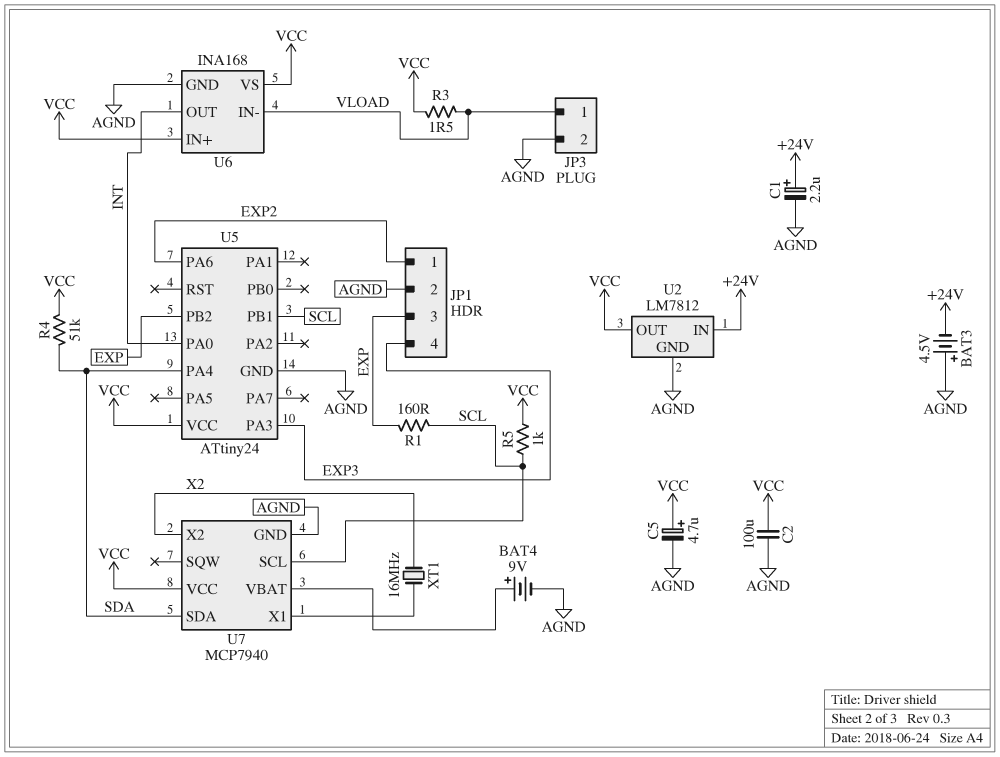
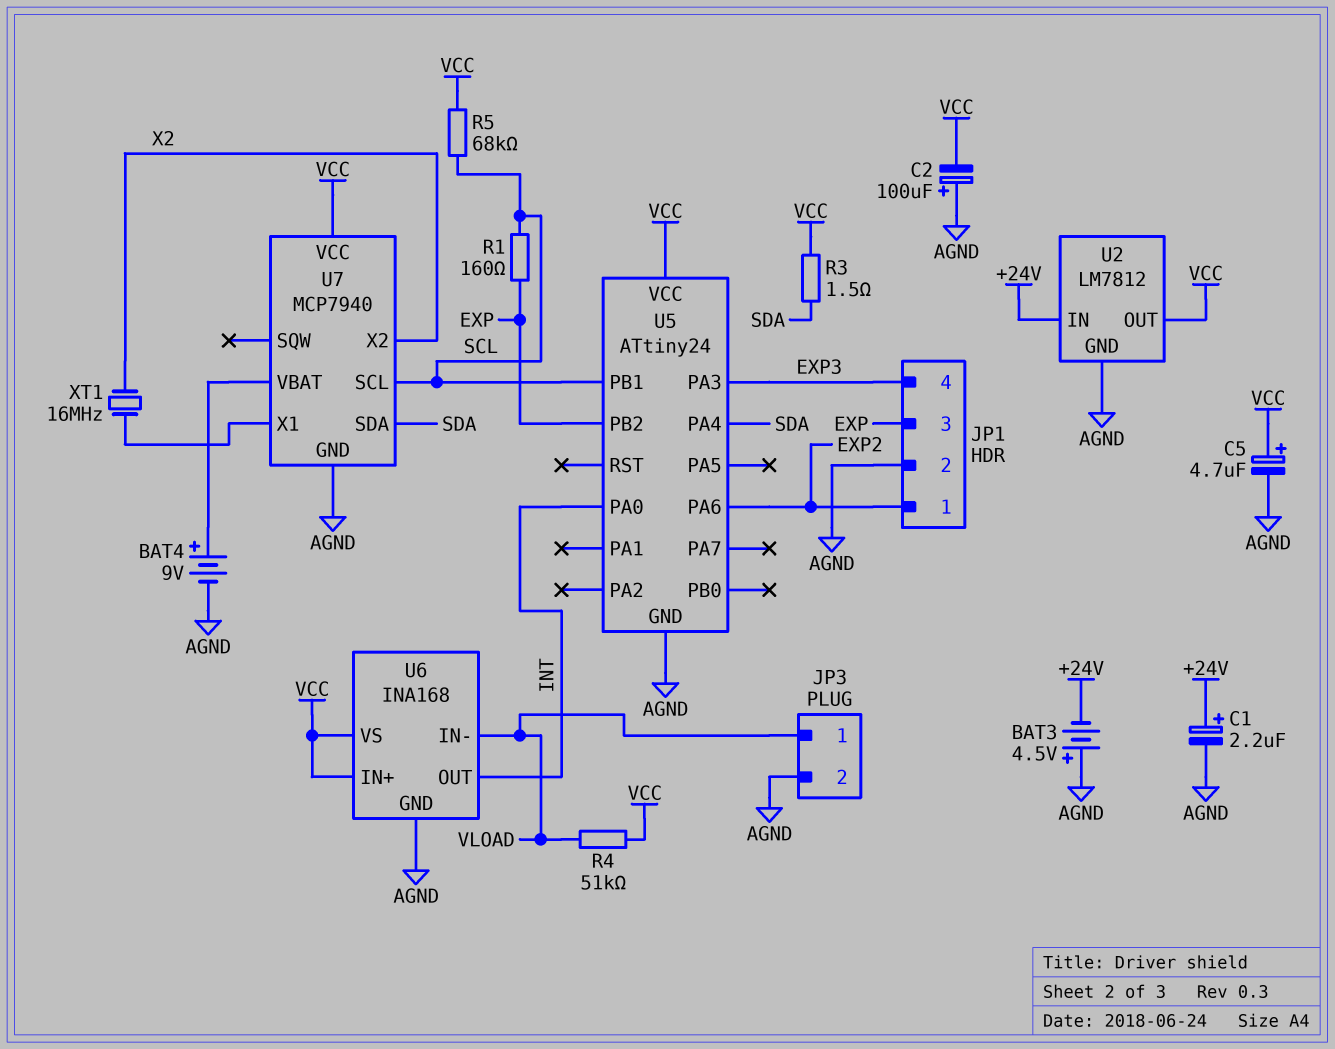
C2: 100uF (AGND, VCC) -> 100uF (plus AGND, minus VCC)
R3: 1.5 (VCC, VLOAD) -> 1.5 (SDA, VCC)
R4: 51k (SDA, VCC) -> 51k (VCC, VLOAD)
R5: 1k (SCL, VCC) -> 68k (SCL, VCC)

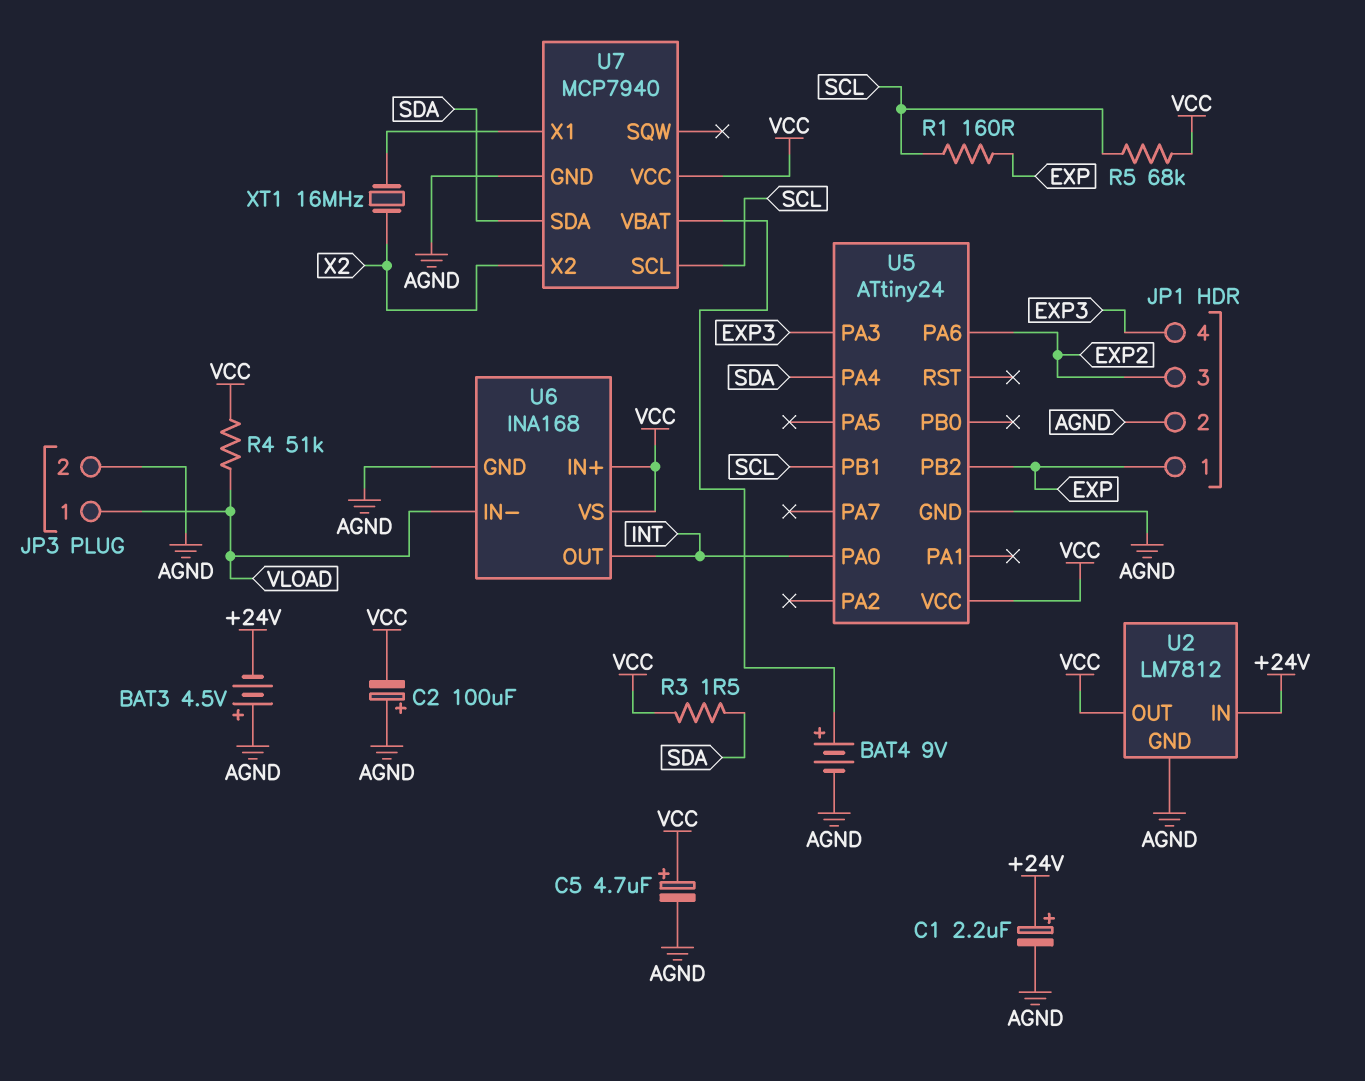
JP1 pin 1: EXP2 -> EXP
JP1 pin 3: EXP -> EXP2

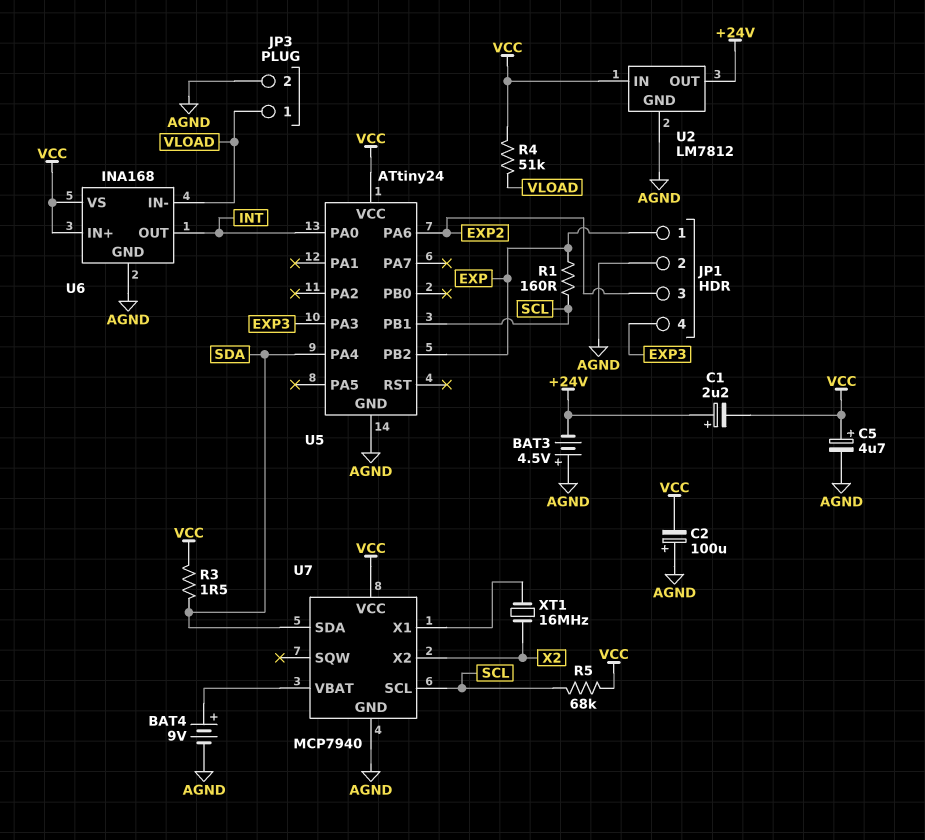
C1: 2.2uF (plus +24V, minus AGND) -> 2.2uF (plus +24V, minus VCC)
U2 pin IN: +24V -> VCC
U2 pin OUT: VCC -> +24V

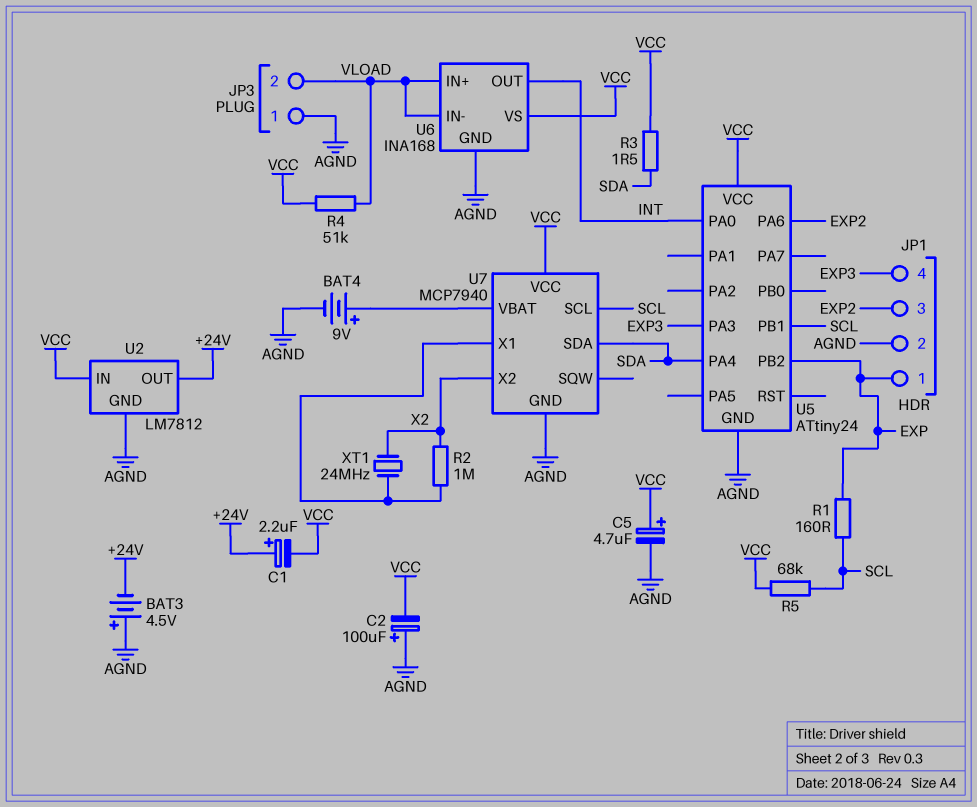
JP3 pin 1: VLOAD -> AGND
JP3 pin 2: AGND -> VLOAD
R2: none -> 1M (U7/X1, X2)
U6 pin IN+: VCC -> VLOAD
XT1: 16MHz (U7/X1, X2) -> 24MHz (U7/X1, X2)

